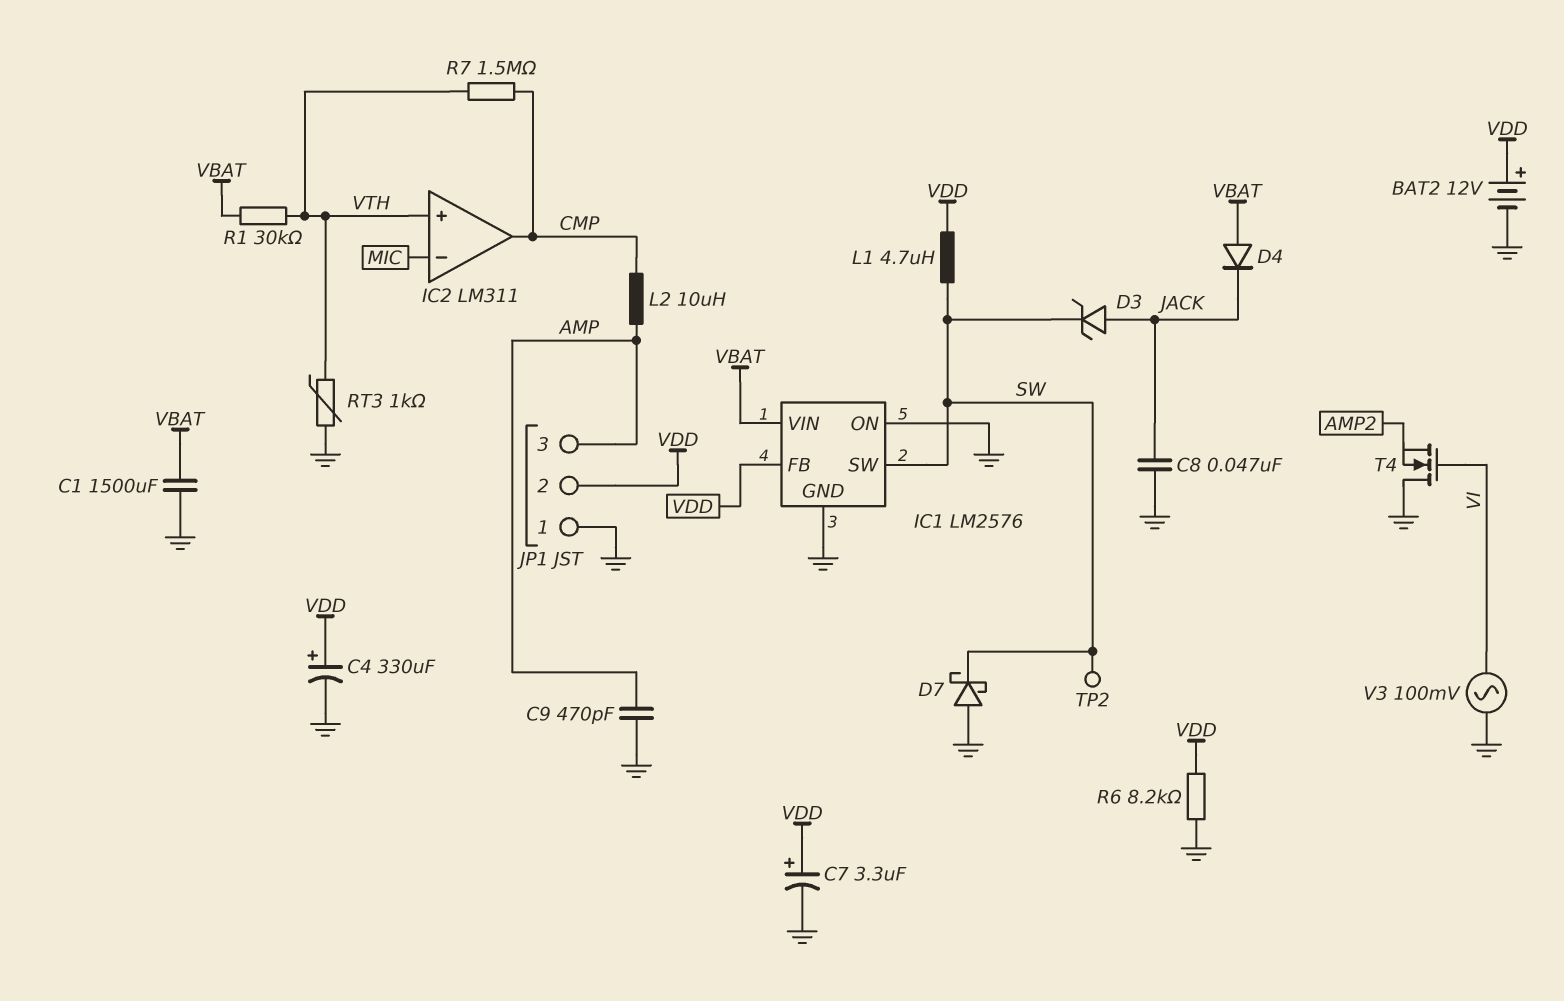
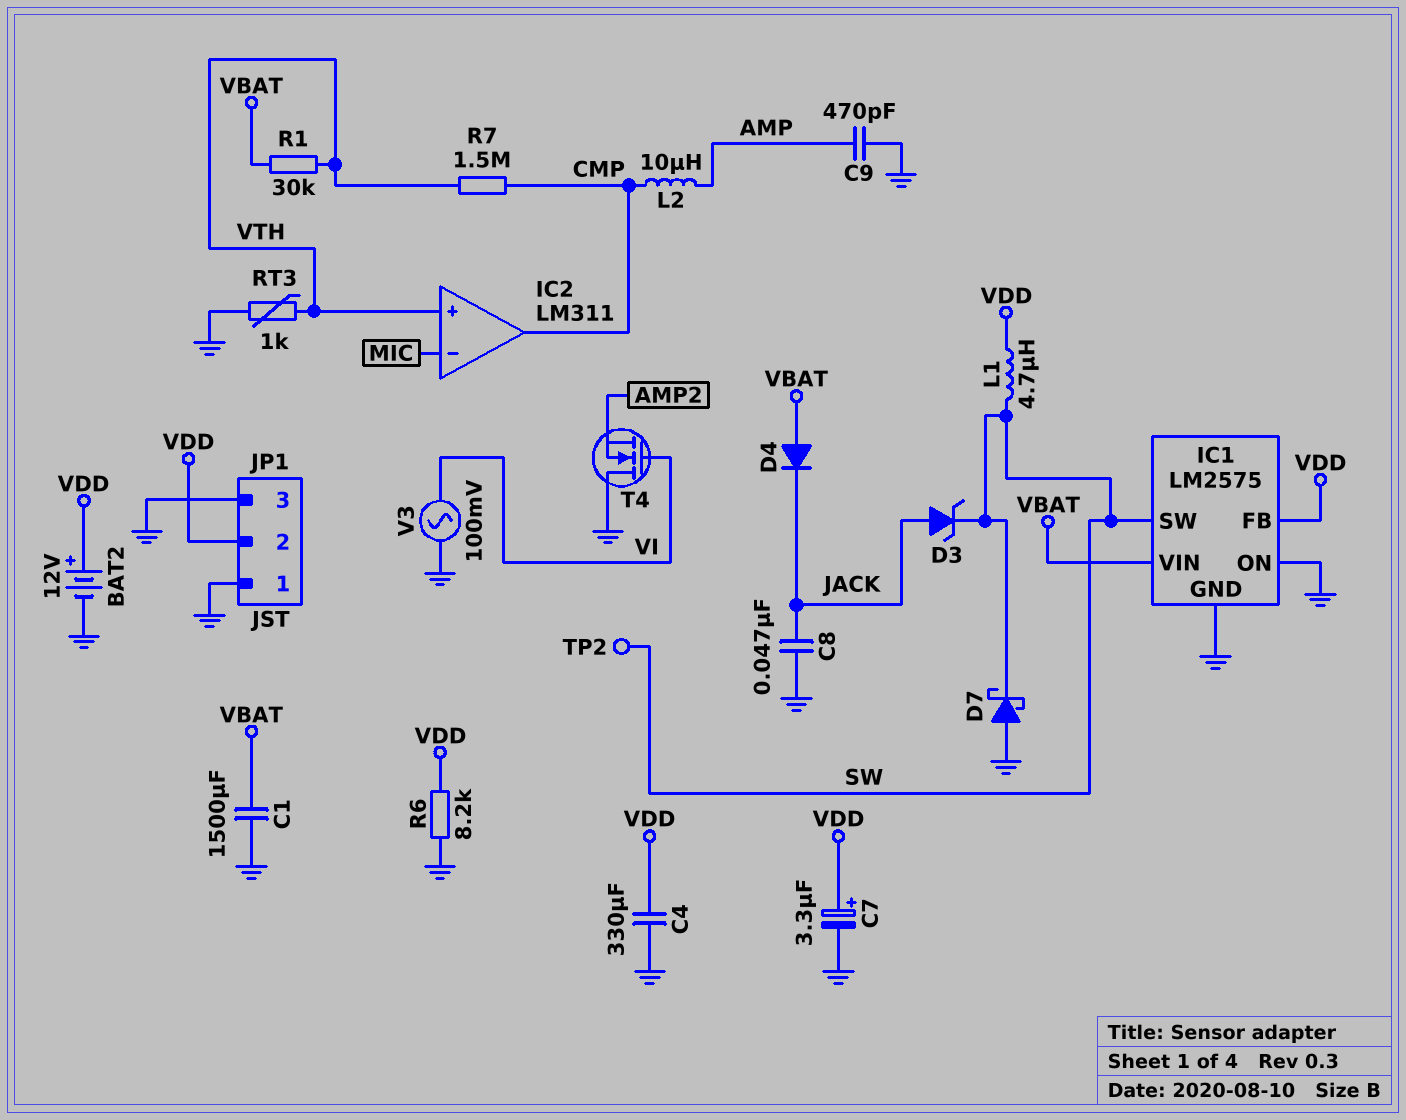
C4: 330uF (plus VDD, minus GND) -> 330uF (GND, VDD)
IC1: LM2576 -> LM2575
JP1 pin 3: AMP -> GND

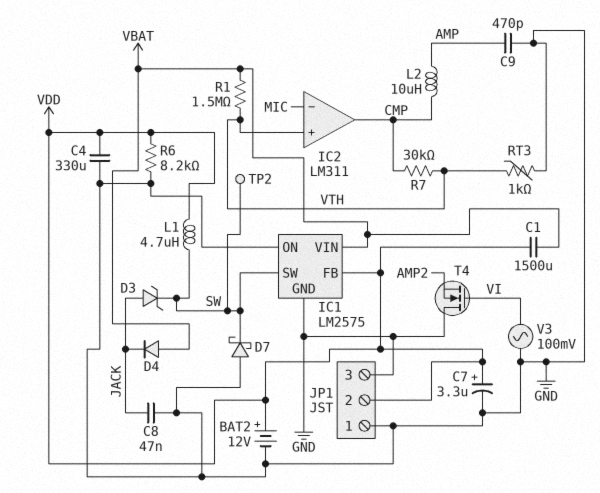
C1: 1500uF (GND, VBAT) -> 1500uF (VBAT, VDD)
R1: 30k (VBAT, VTH) -> 1.5M (VBAT, VTH)
R7: 1.5M (CMP, VTH) -> 30k (CMP, VTH)

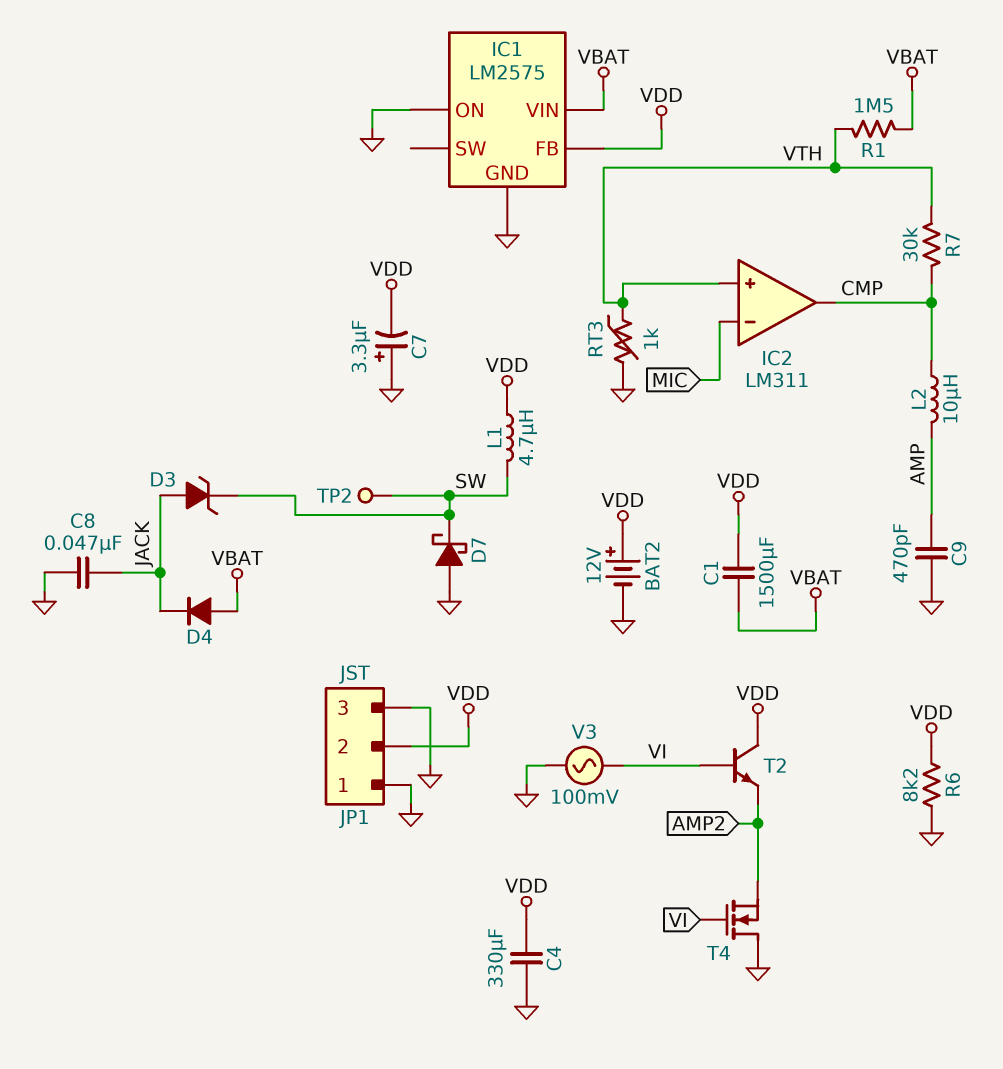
C7: 3.3uF (plus VDD, minus GND) -> 3.3uF (plus GND, minus VDD)
IC1 pin SW: SW -> none
T2: none -> NPN (B VI, C VDD, E AMP2)

